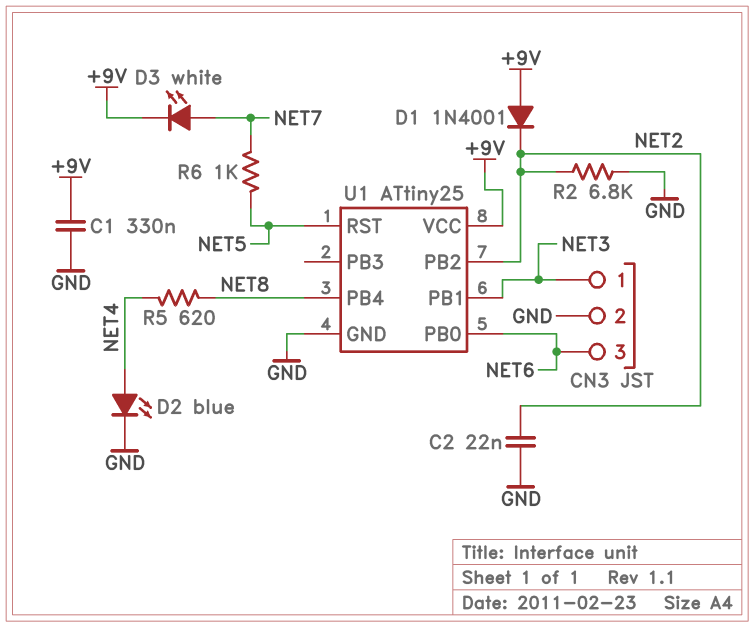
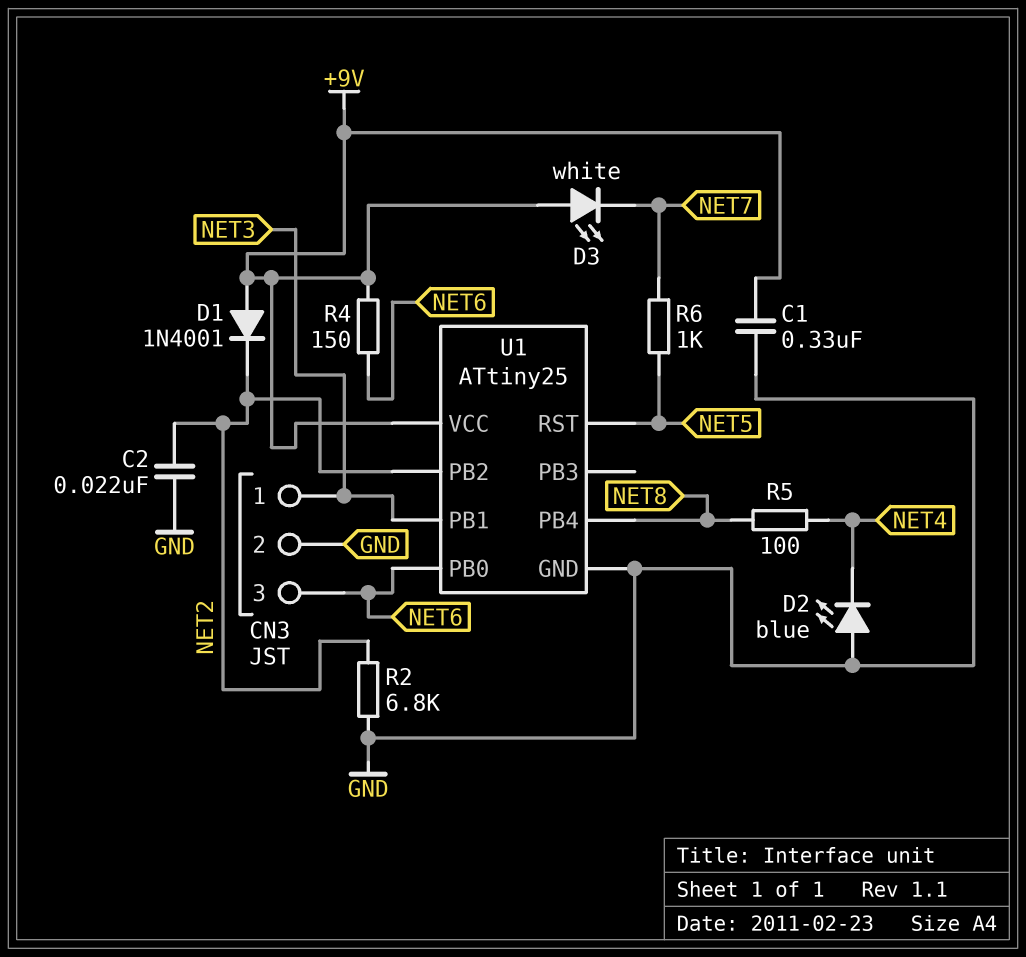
D2: LED blue (A NET4, K GND) -> LED blue (A GND, K NET4)
D3: LED white (A NET7, K +9V) -> LED white (A +9V, K NET7)
R4: none -> 150 (+9V, NET6)
R5: 620 (NET4, NET8) -> 100 (NET4, NET8)

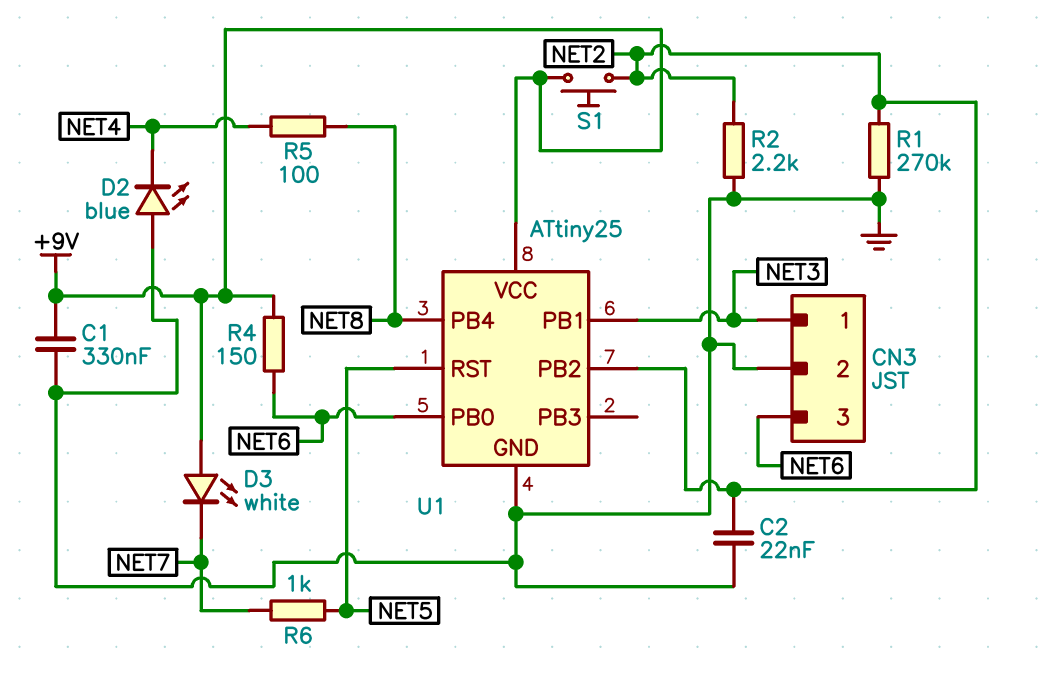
D1: diode 1N4001 (A +9V, K NET2) -> none
R1: none -> 270k (GND, NET2)
R2: 6.8k (GND, NET2) -> 2.2k (GND, NET2)
S1: none -> button (+9V, NET2)

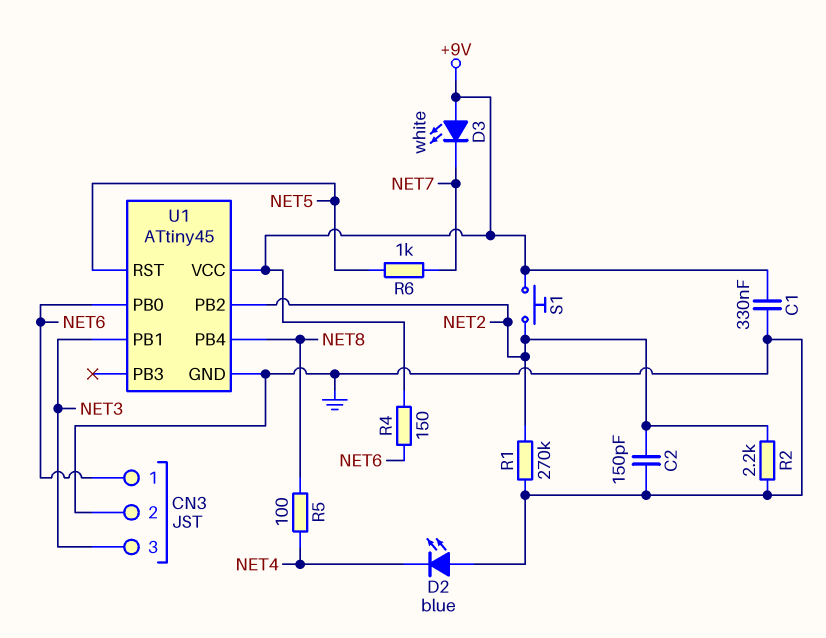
C2: 22nF (GND, NET2) -> 150pF (GND, NET2)
CN3 pin 1: NET3 -> NET6
CN3 pin 3: NET6 -> NET3
U1: ATtiny25 -> ATtiny45

